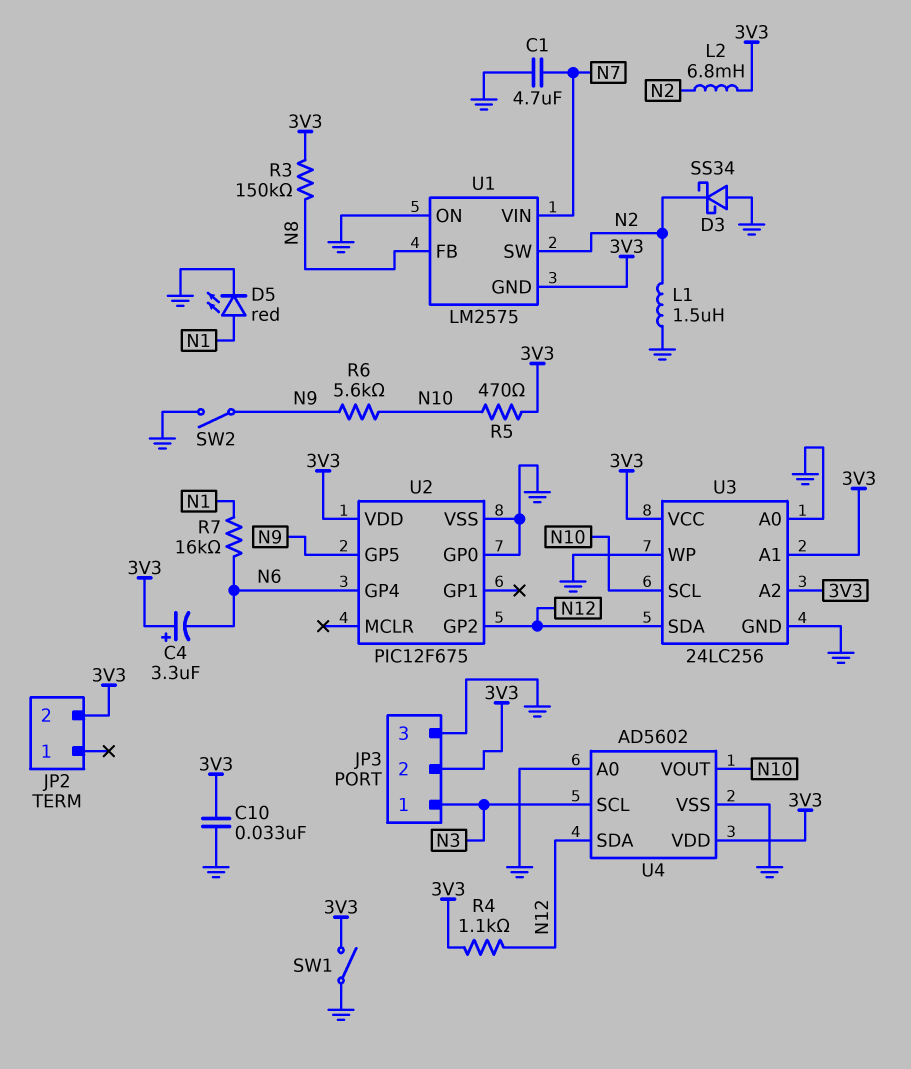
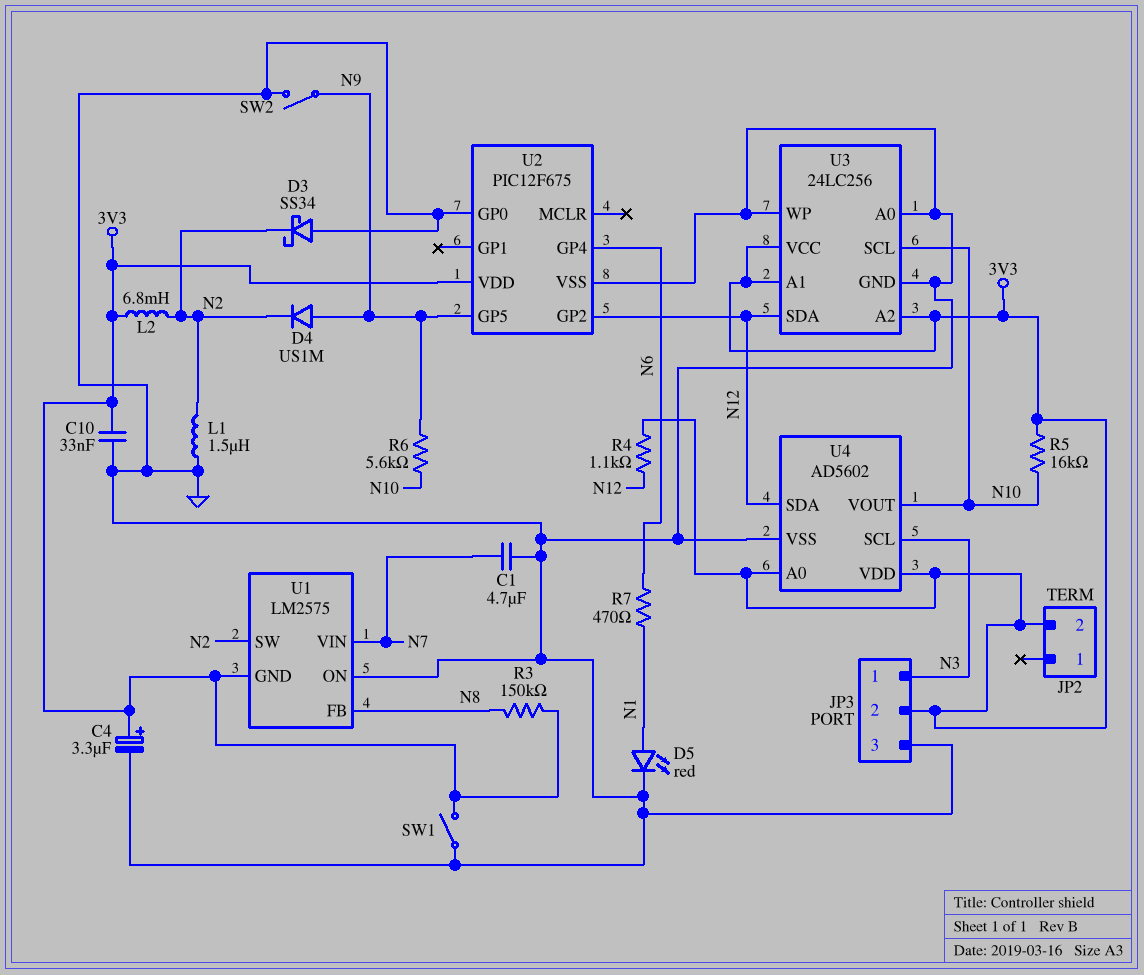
C4: 3.3uF (plus 3V3, minus N6) -> 3.3uF (plus 3V3, minus GND)
D4: none -> diode US1M (A N9, K N2)
R5: 470 (3V3, N10) -> 16k (3V3, N10)
R7: 16k (N1, N6) -> 470 (N1, N6)
U4 pin A0: GND -> 3V3

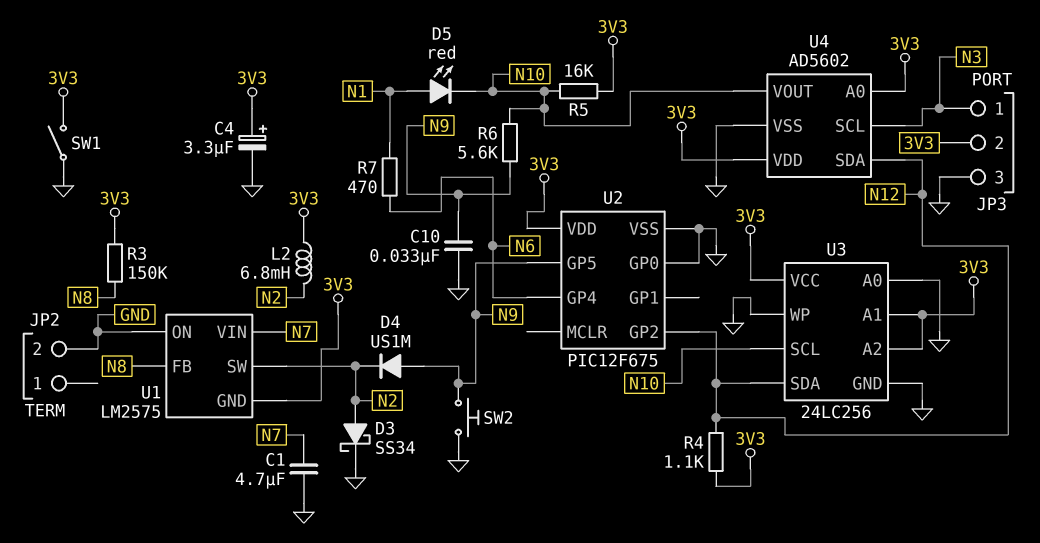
C10: 33nF (3V3, GND) -> 33nF (GND, N9)
D3: schottky SS34 (A GND, K N2) -> schottky SS34 (A N2, K GND)
D5: LED red (A N1, K GND) -> LED red (A N1, K N10)
JP2 pin 2: 3V3 -> GND
L1: 1.5uH (GND, N2) -> none
SW2: switch (GND, N9) -> button (GND, N9)

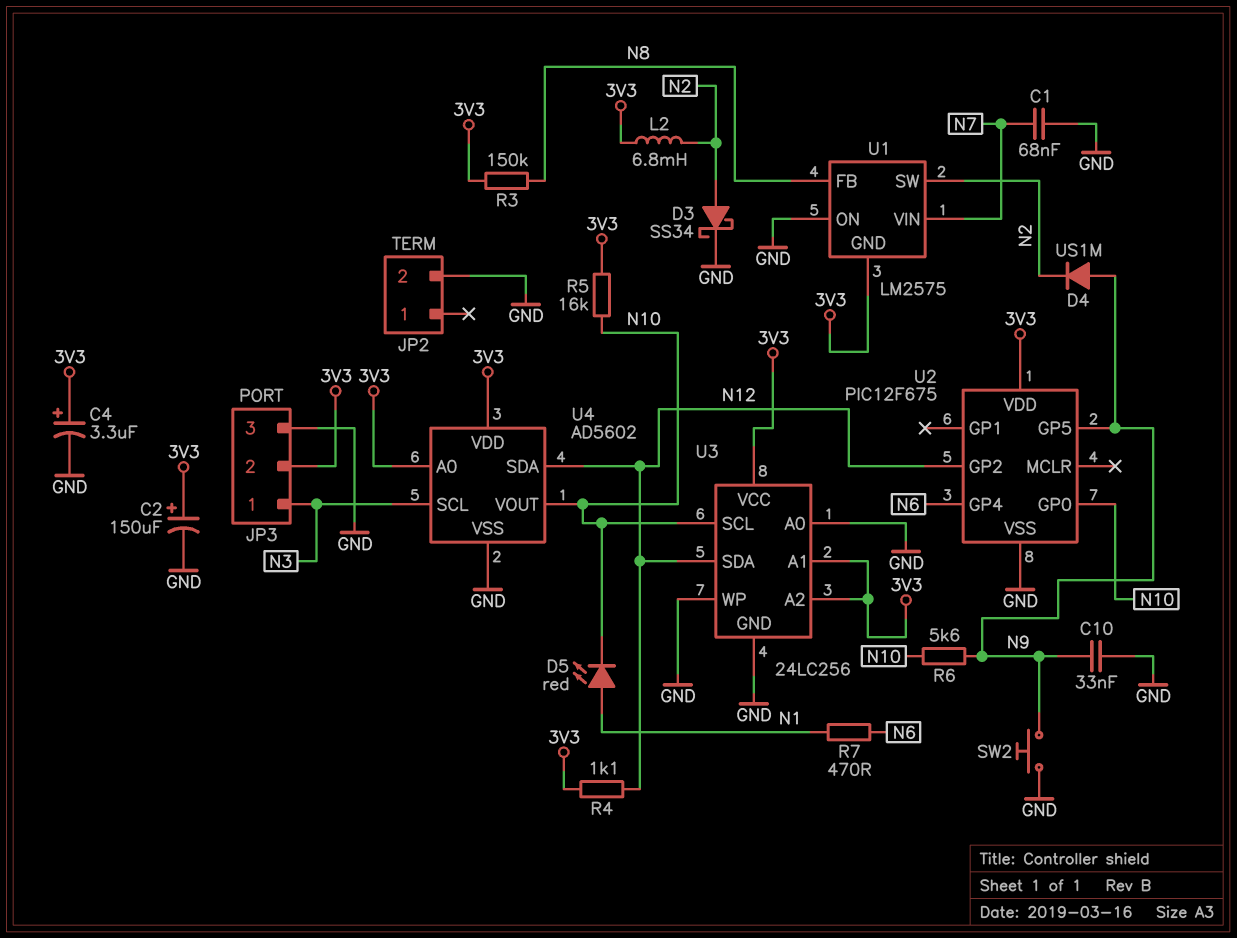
C1: 4.7uF (GND, N7) -> 68nF (GND, N7)
C2: none -> 150uF (plus 3V3, minus GND)
SW1: switch (3V3, GND) -> none
U2 pin GP0: GND -> N10

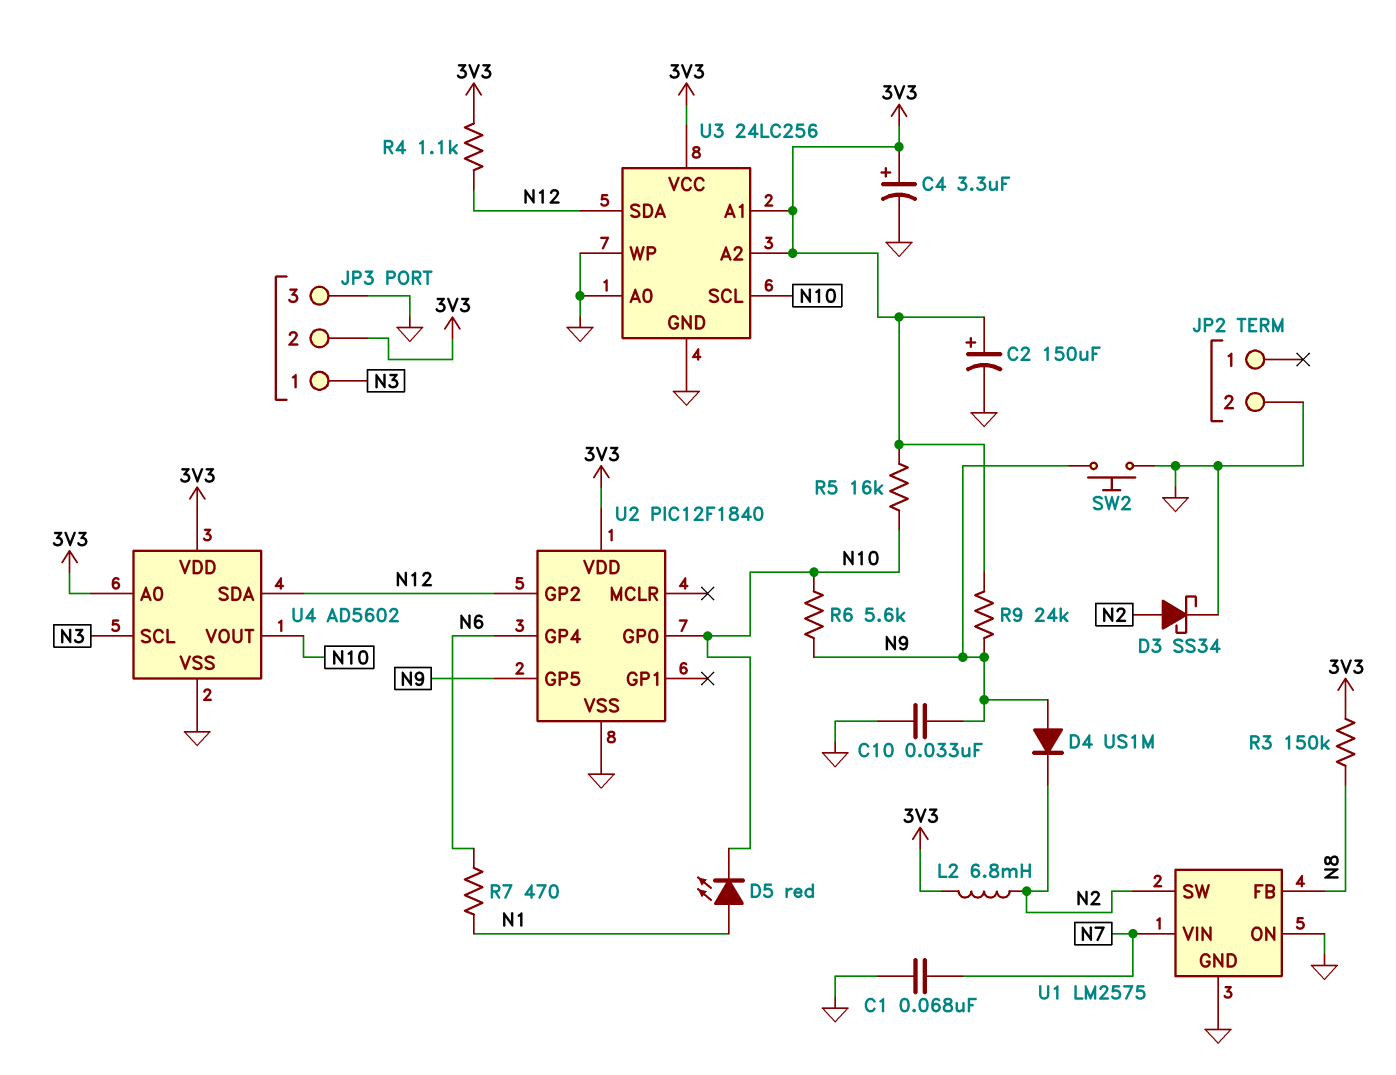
R9: none -> 24k (3V3, N9)
U1 pin GND: 3V3 -> GND
U2: PIC12F675 -> PIC12F1840

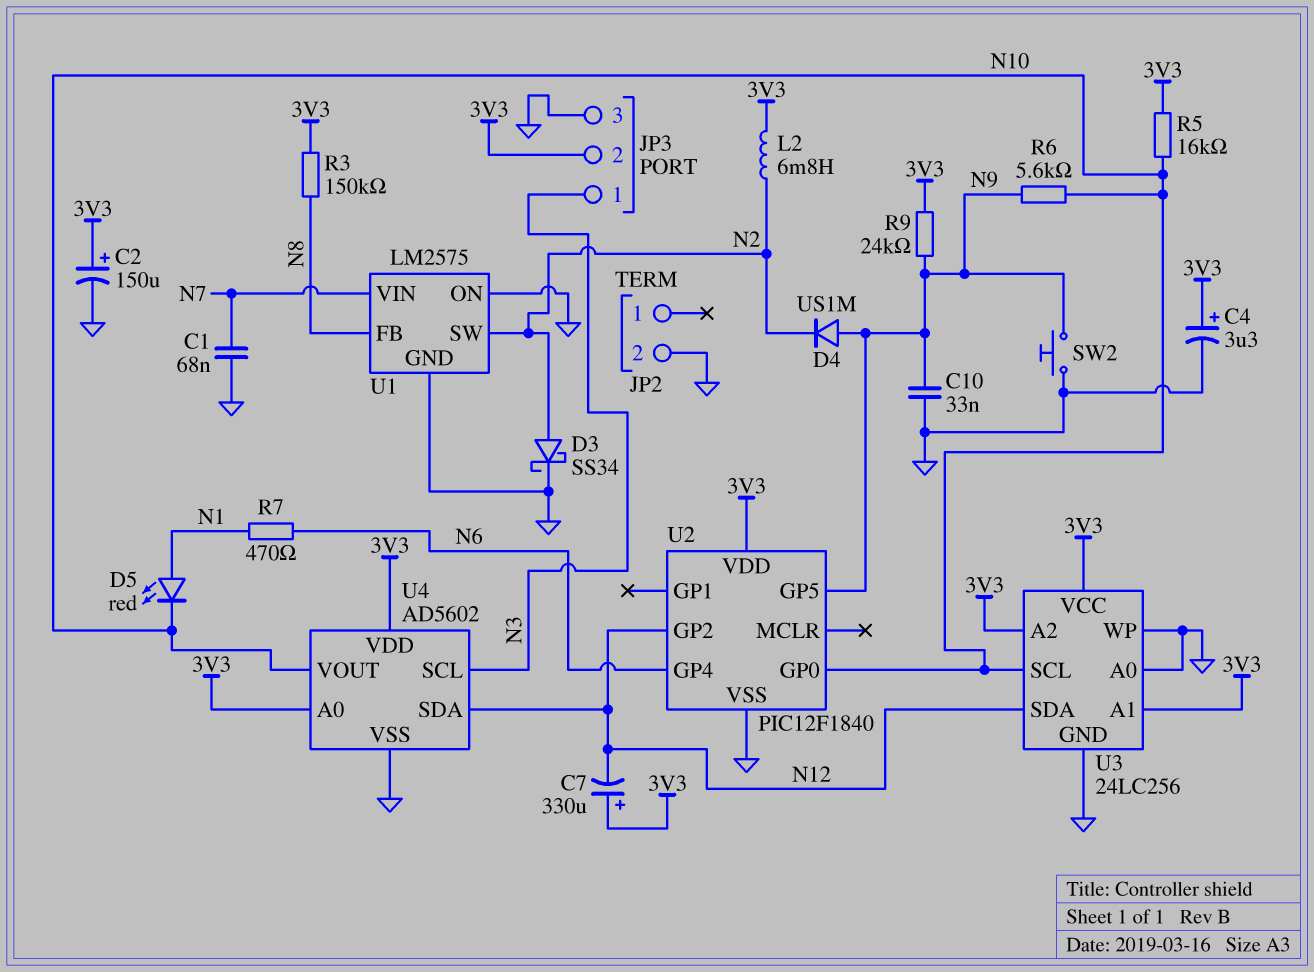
C7: none -> 330uF (plus 3V3, minus N12)
R4: 1.1k (3V3, N12) -> none

